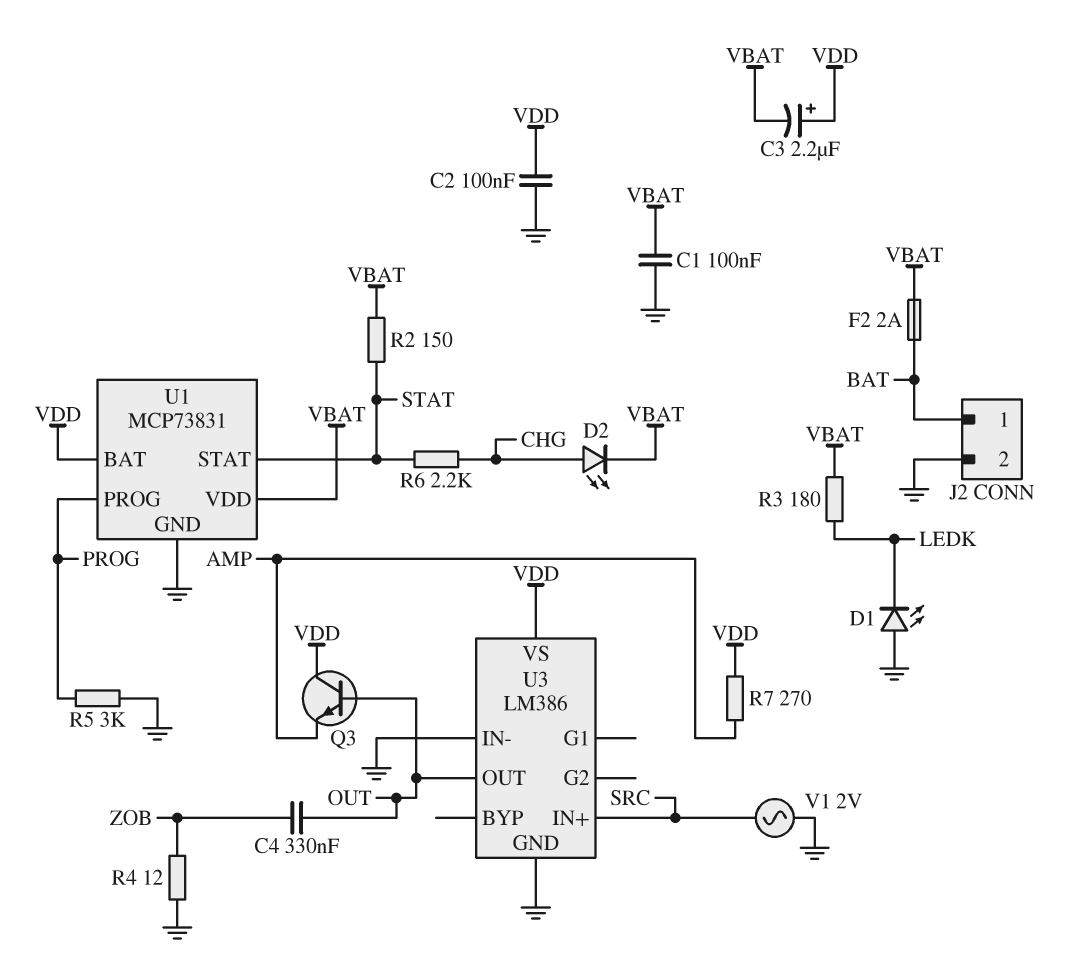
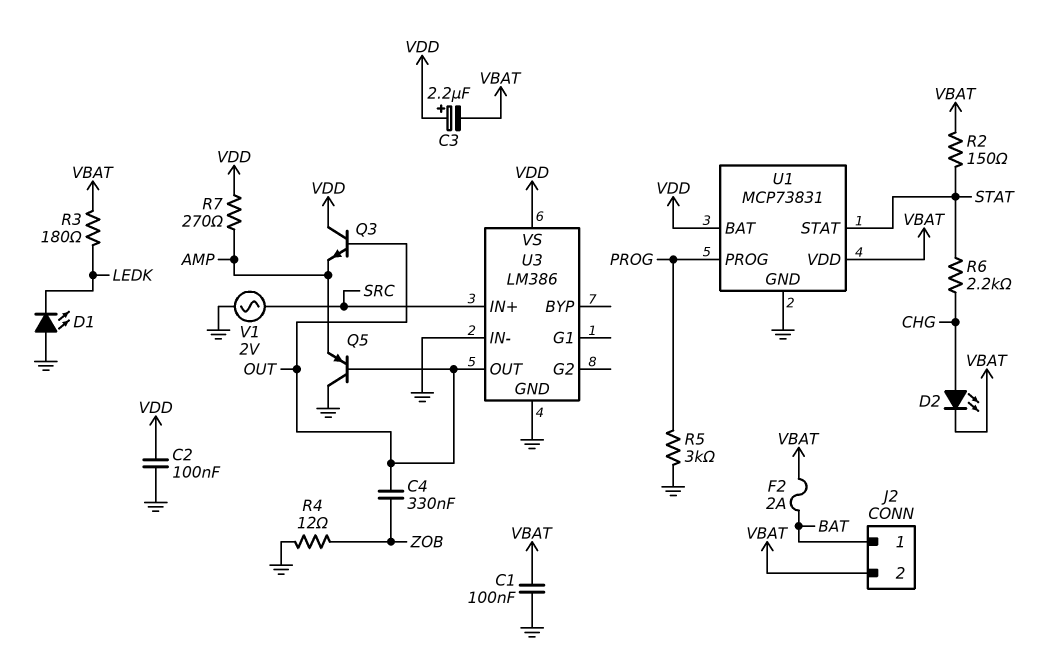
J2 pin 2: GND -> VBAT
Q5: none -> PNP (B OUT, C GND, E AMP)

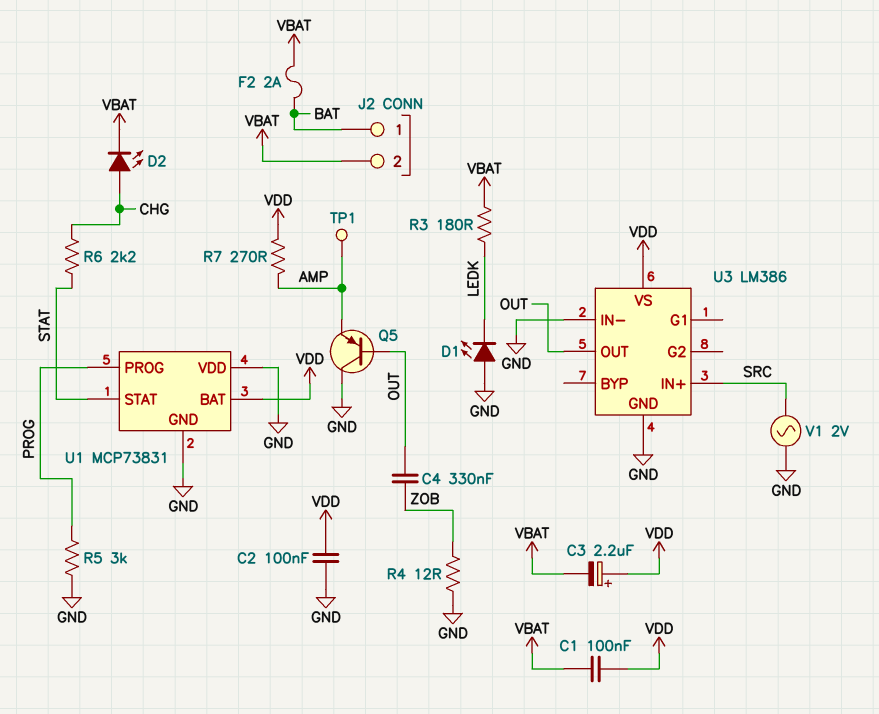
C1: 100nF (GND, VBAT) -> 100nF (VBAT, VDD)
Q3: NPN (B OUT, C VDD, E AMP) -> none
R2: 150 (STAT, VBAT) -> none
TP1: none -> test point (AMP)
U1 pin VDD: VBAT -> GND

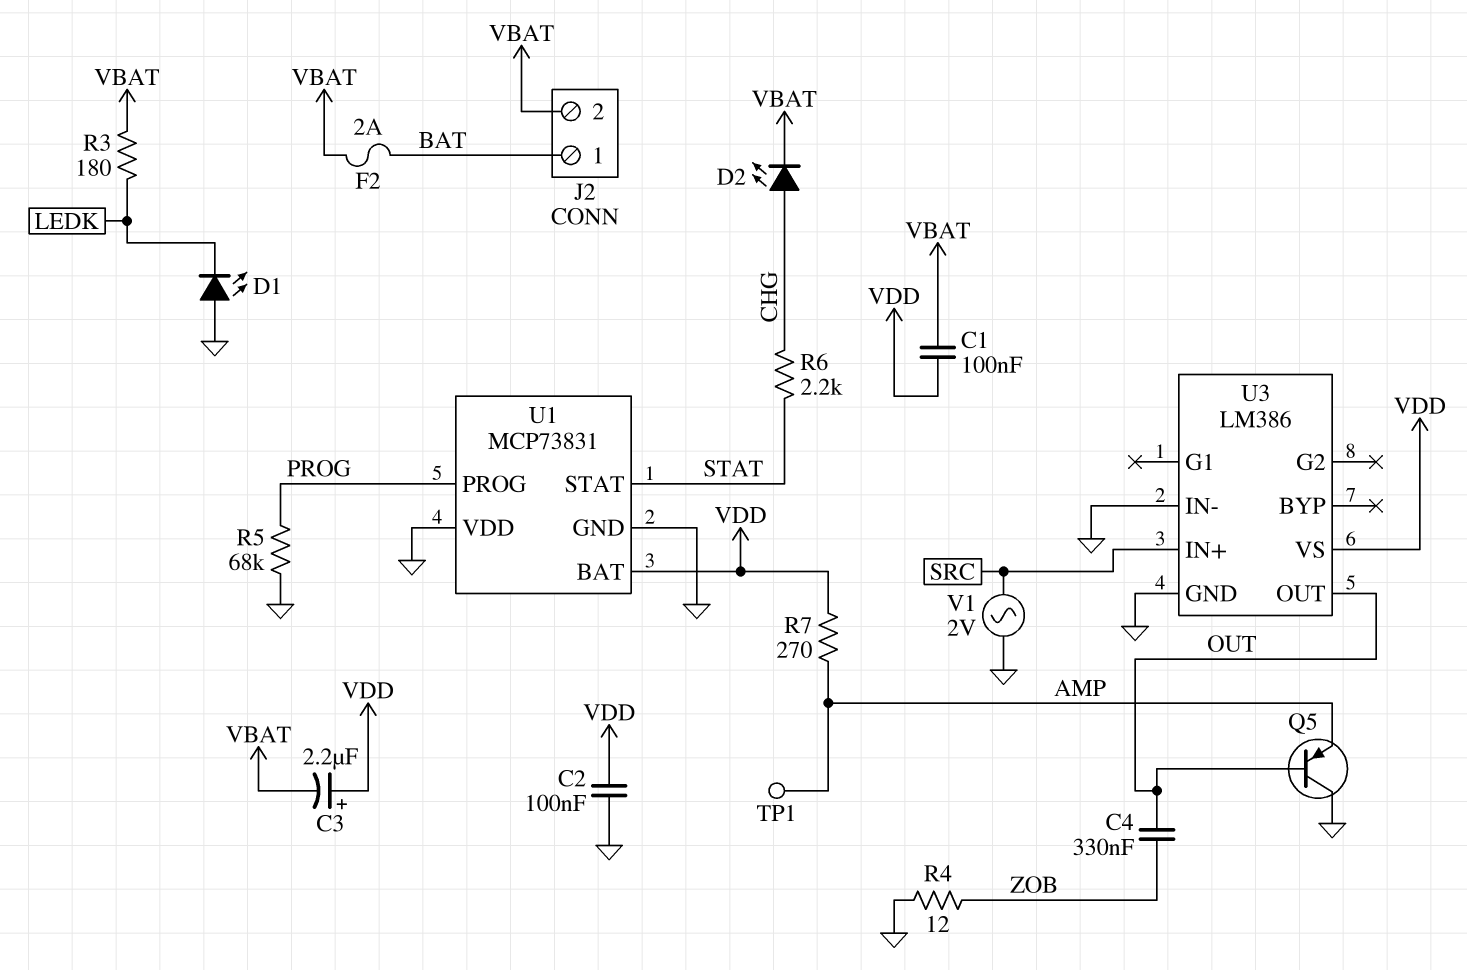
R5: 3k (GND, PROG) -> 68k (GND, PROG)

